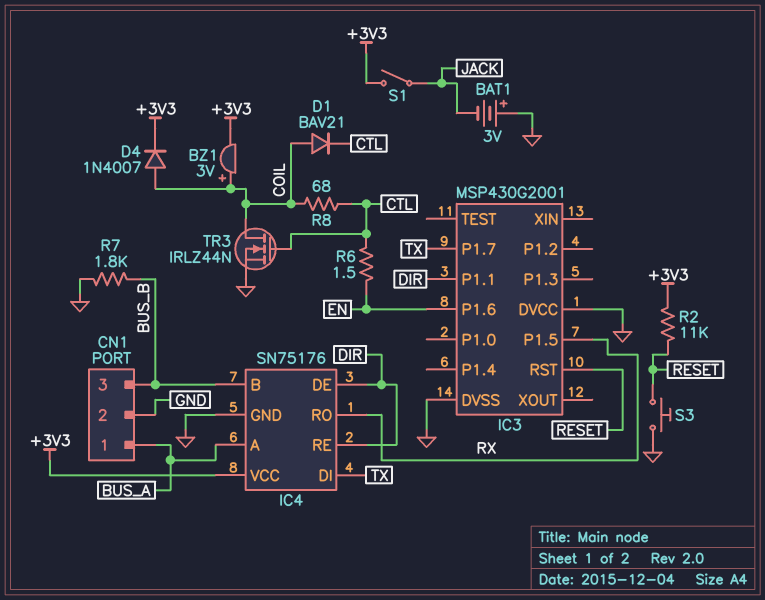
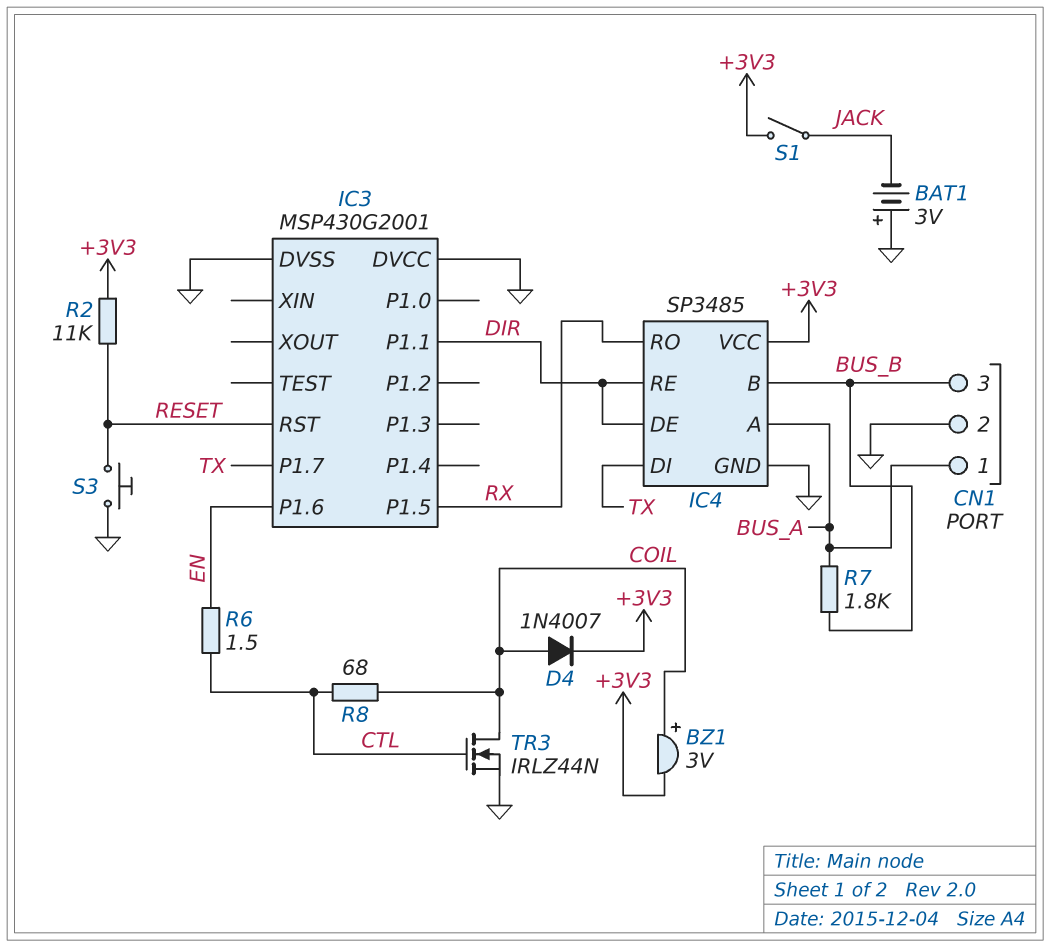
D1: diode BAV21 (A COIL, K CTL) -> none
IC4: SN75176 -> SP3485
R7: 1.8k (BUS_B, GND) -> 1.8k (BUS_A, BUS_B)

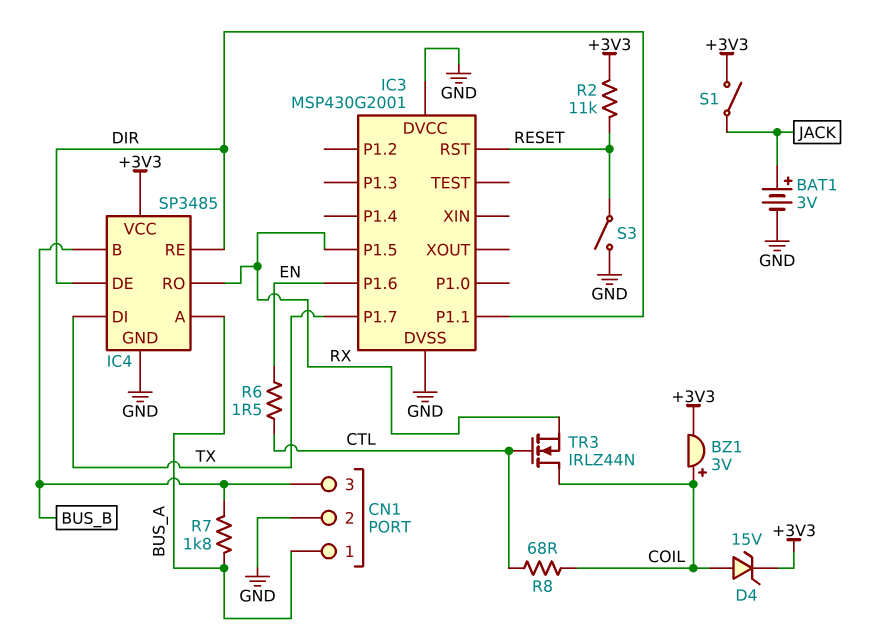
BAT1: 3V (plus GND, minus JACK) -> 3V (plus JACK, minus GND)
D4: diode 1N4007 (A COIL, K +3V3) -> zener 15V (A COIL, K +3V3)
S3: button (GND, RESET) -> switch (GND, RESET)
TR3: NMOS IRLZ44N (G CTL, D COIL, S GND) -> NMOS IRLZ44N (G CTL, D COIL, S RX)

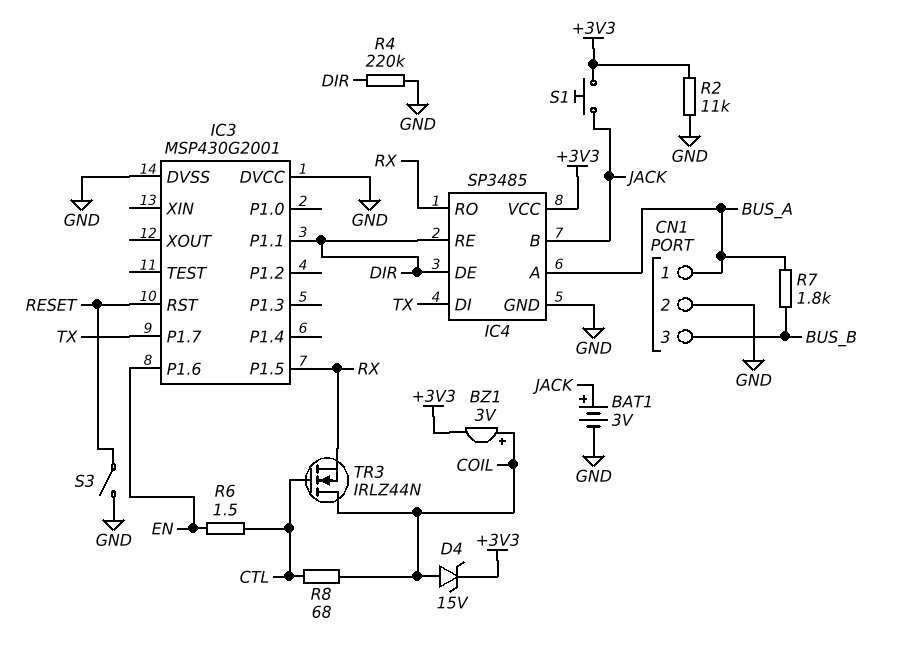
IC4 pin B: BUS_B -> JACK
R2: 11k (+3V3, RESET) -> 11k (+3V3, GND)
R4: none -> 220k (DIR, GND)
S1: switch (+3V3, JACK) -> button (+3V3, JACK)

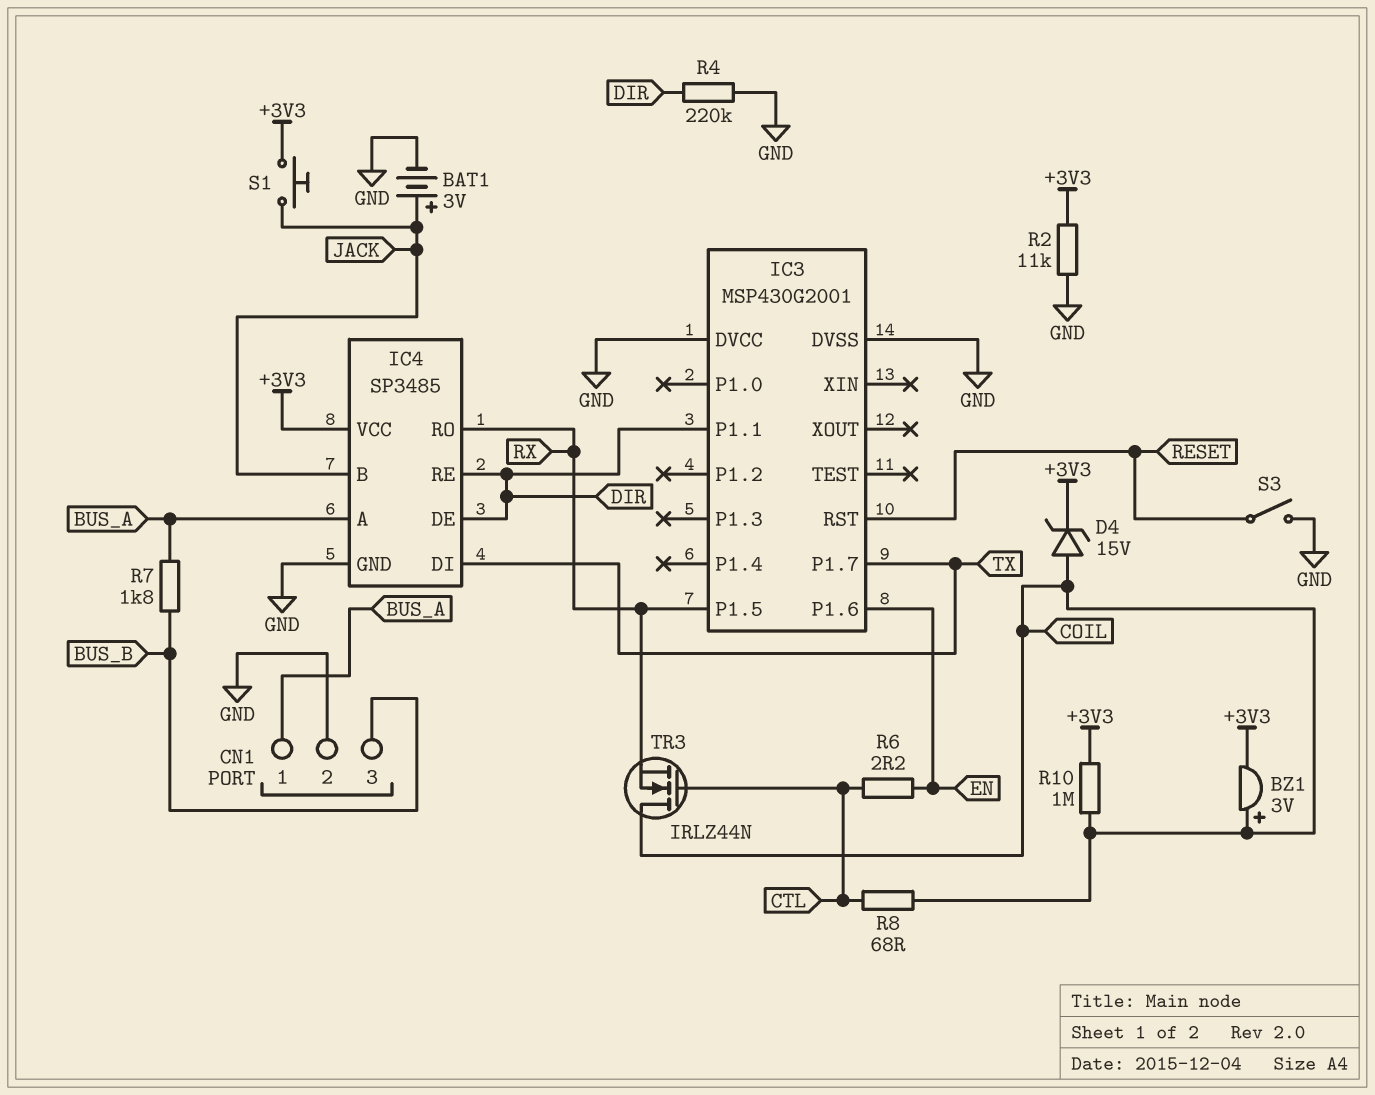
R6: 1.5 (CTL, EN) -> 2.2 (CTL, EN)
R10: none -> 1M (+3V3, COIL)

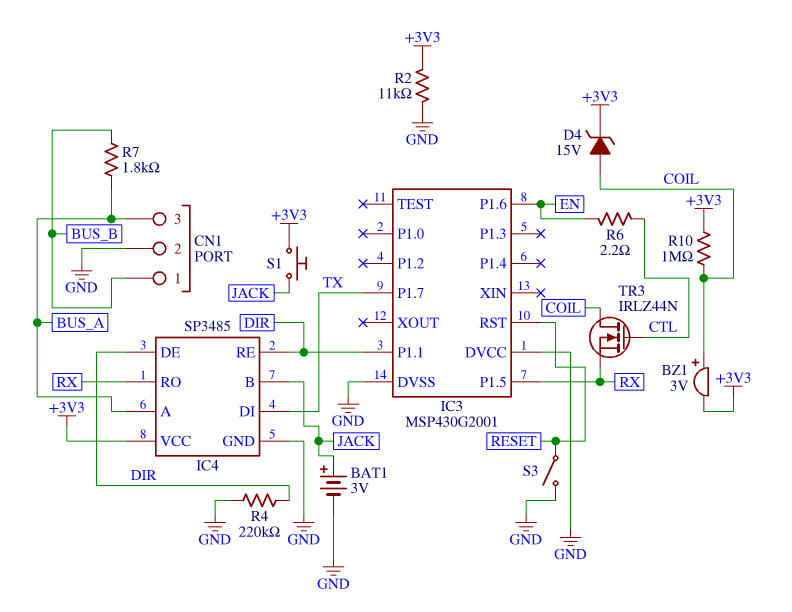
CN1 pin 1: BUS_A -> BUS_B
CN1 pin 3: BUS_B -> BUS_A
R8: 68 (COIL, CTL) -> none

